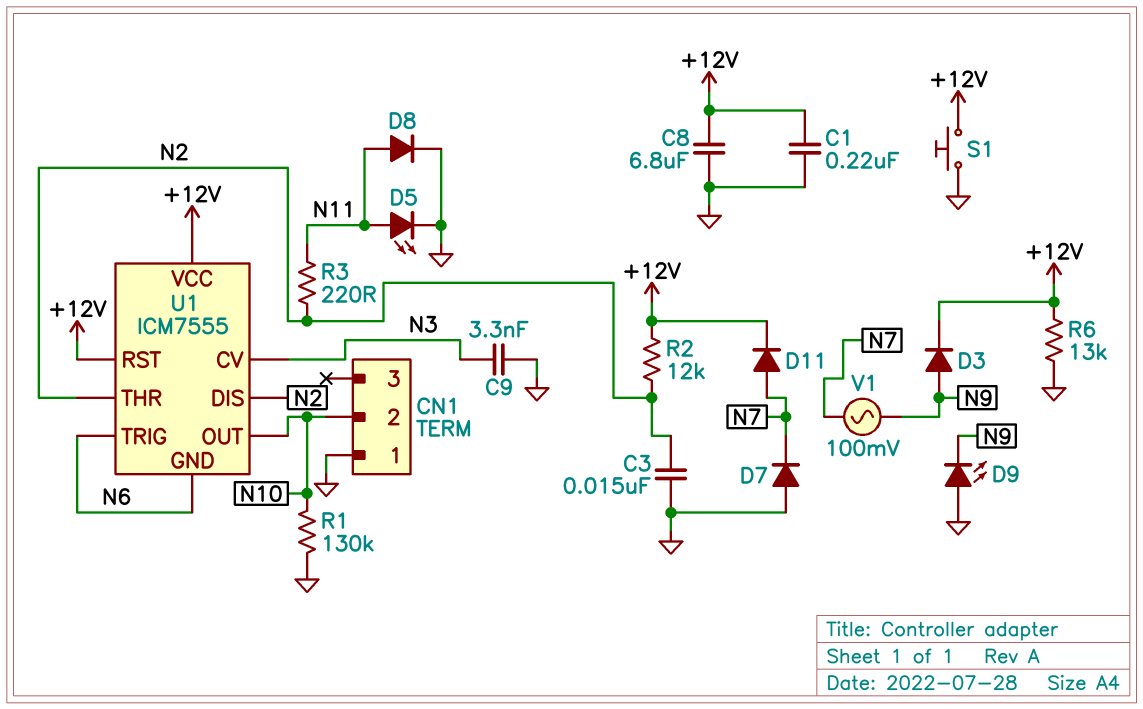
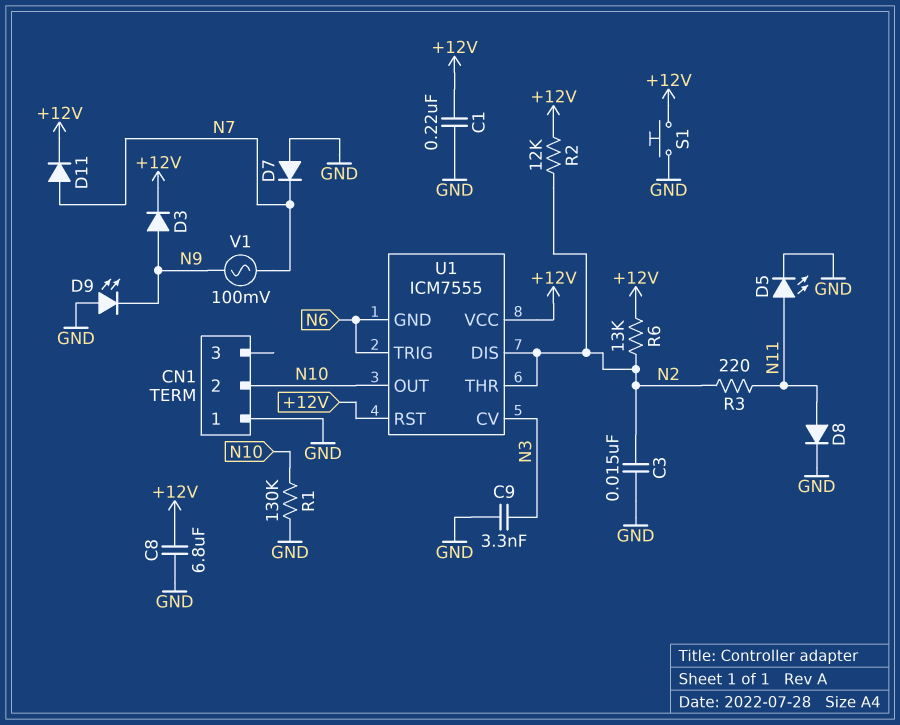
R6: 13k (+12V, GND) -> 13k (+12V, N2)

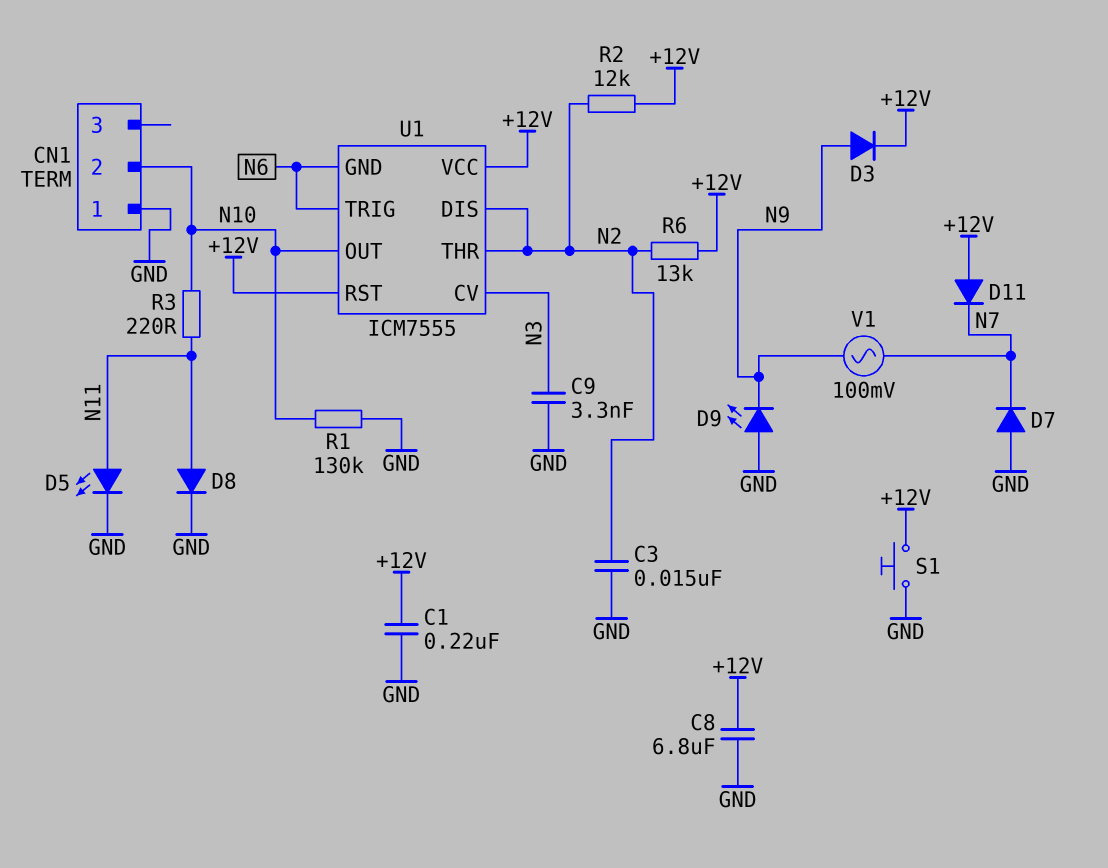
D11: diode (A N7, K +12V) -> diode (A +12V, K N7)
R3: 220 (N2, N11) -> 220 (N10, N11)

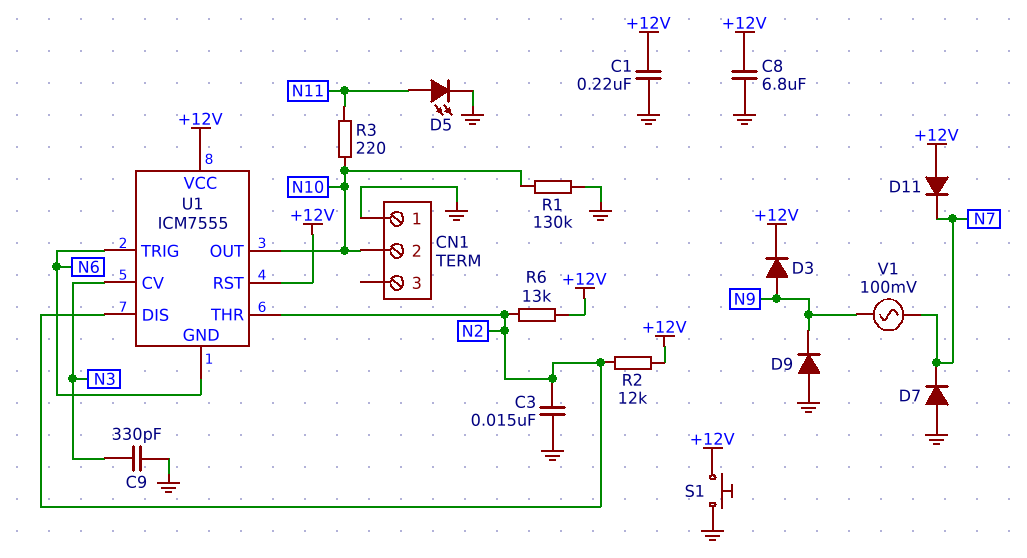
C9: 3.3nF (GND, N3) -> 330pF (GND, N3)
D8: diode (A N11, K GND) -> none
D9: LED (A GND, K N9) -> diode (A GND, K N9)

